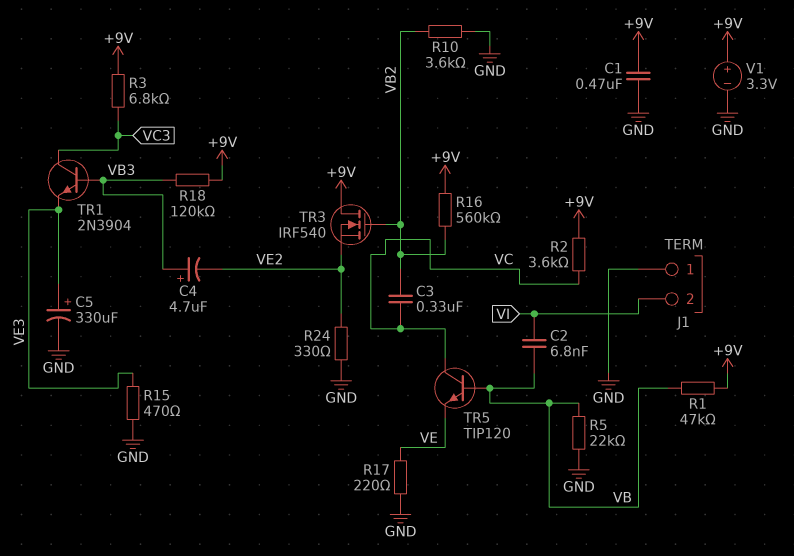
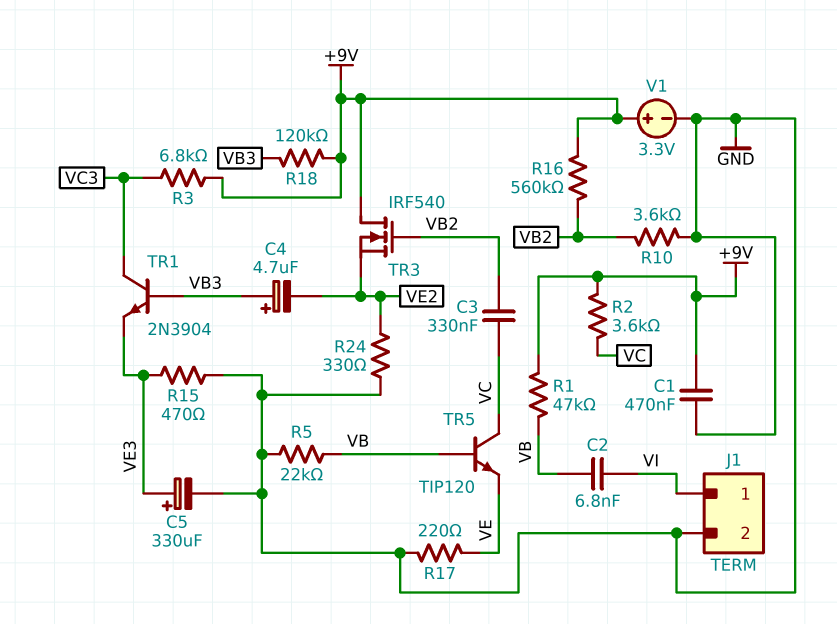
J1 pin 1: GND -> VI
J1 pin 2: VI -> GND

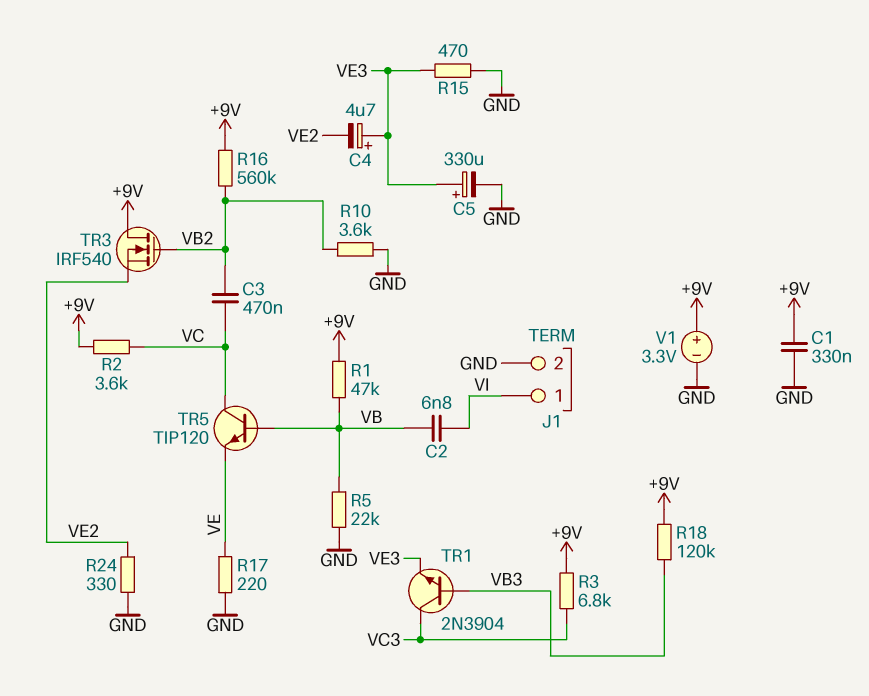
C1: 470nF (+9V, GND) -> 330nF (+9V, GND)
C3: 330nF (VB2, VC) -> 470nF (VB2, VC)
C4: 4.7uF (plus VB3, minus VE2) -> 4.7uF (plus VE3, minus VE2)

